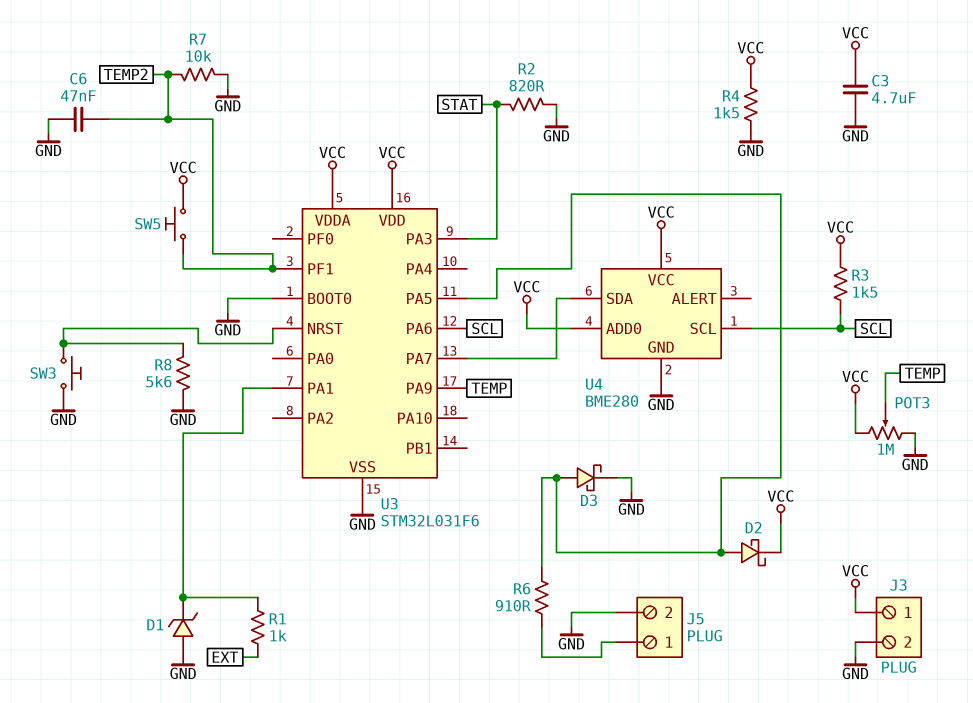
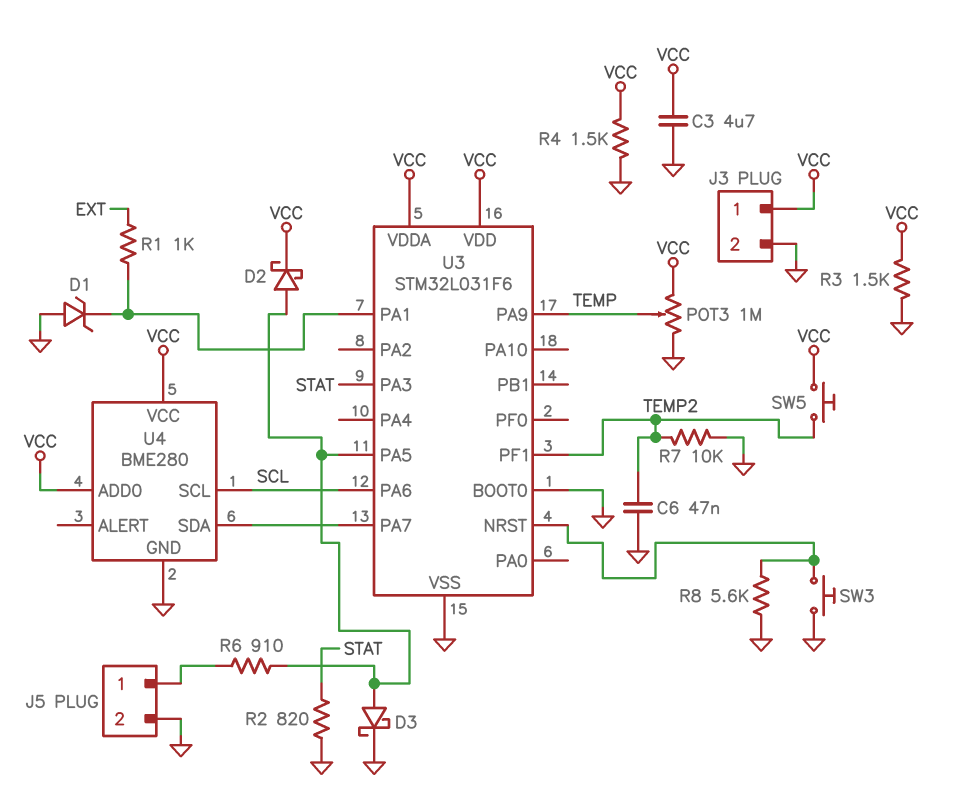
R3: 1.5k (SCL, VCC) -> 1.5k (GND, VCC)

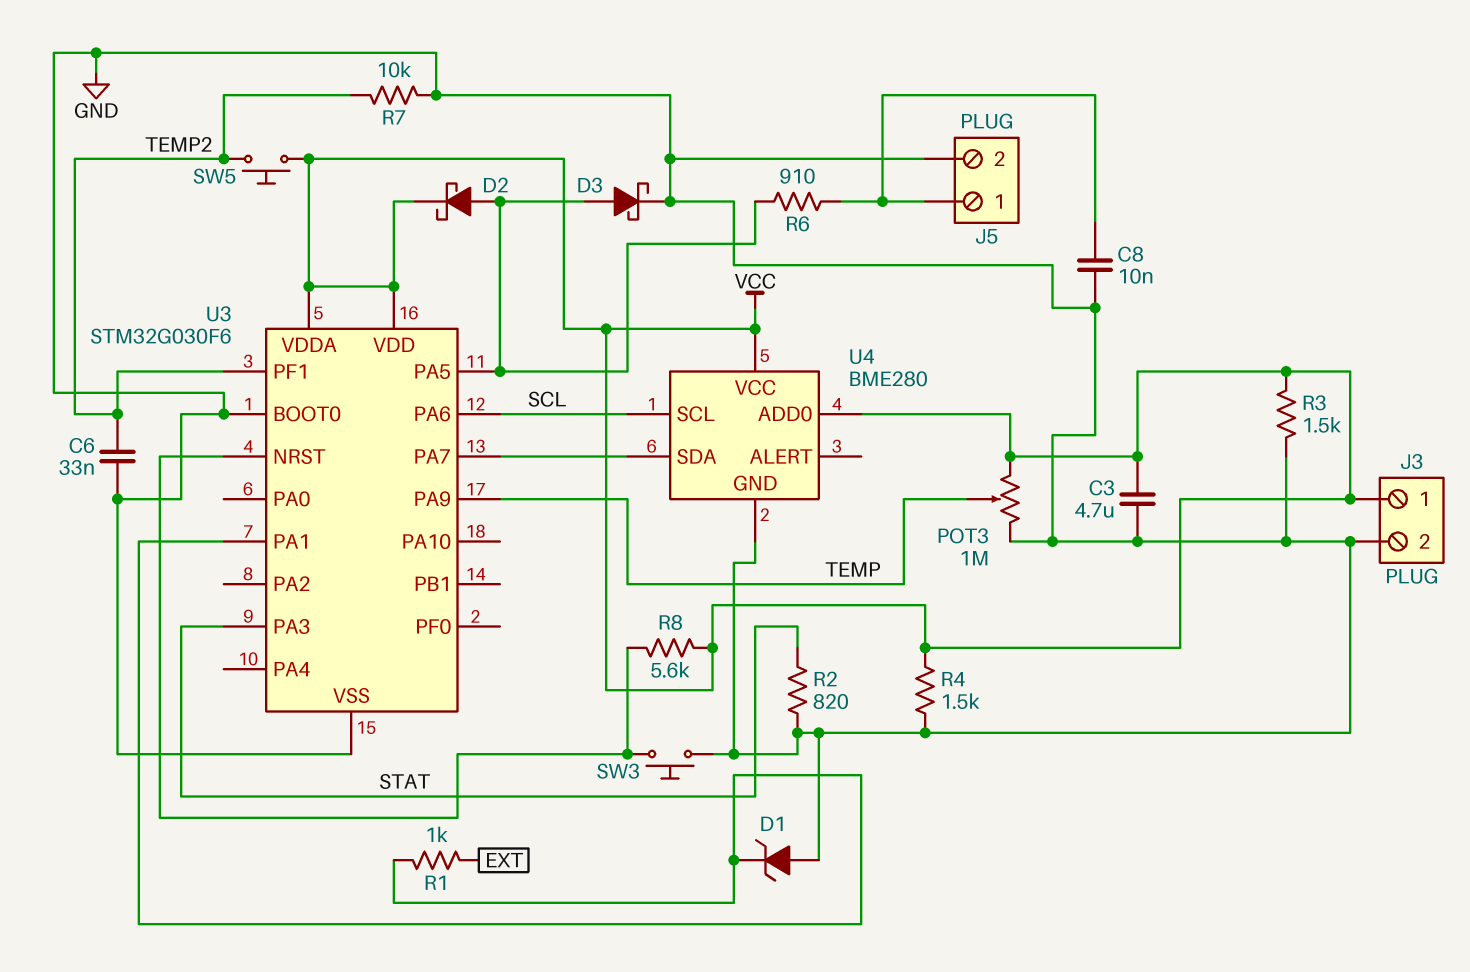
C6: 47nF (GND, TEMP2) -> 33nF (GND, TEMP2)
C8: none -> 10nF (GND, J5/1)
R8: 5.6k (GND, U3/NRST) -> 5.6k (U3/NRST, VCC)
U3: STM32L031F6 -> STM32G030F6

